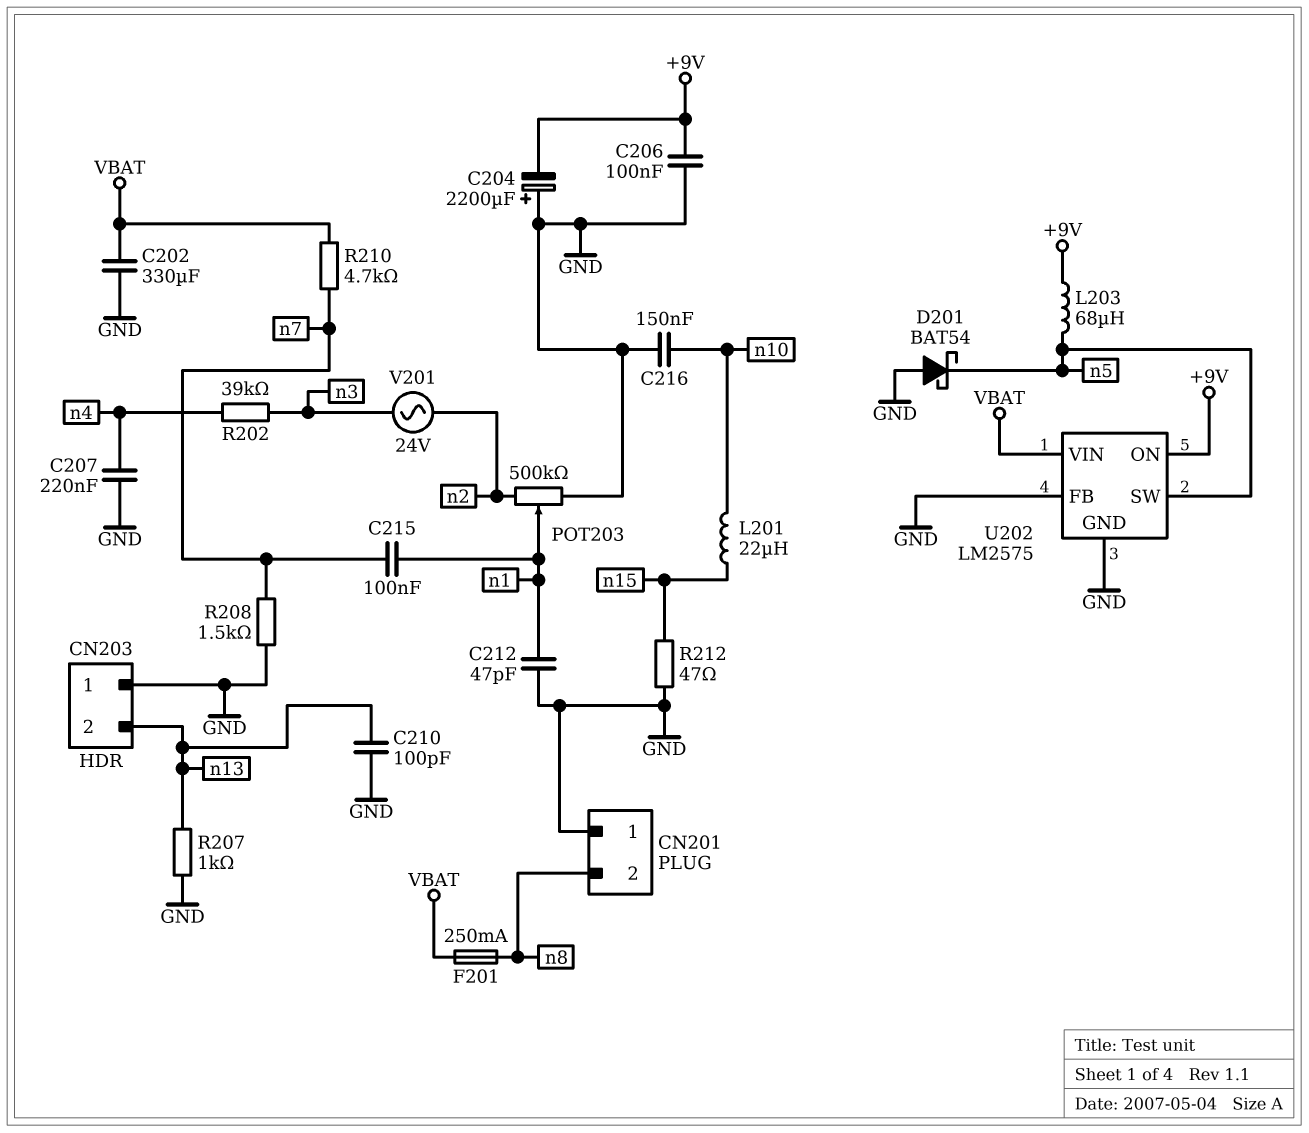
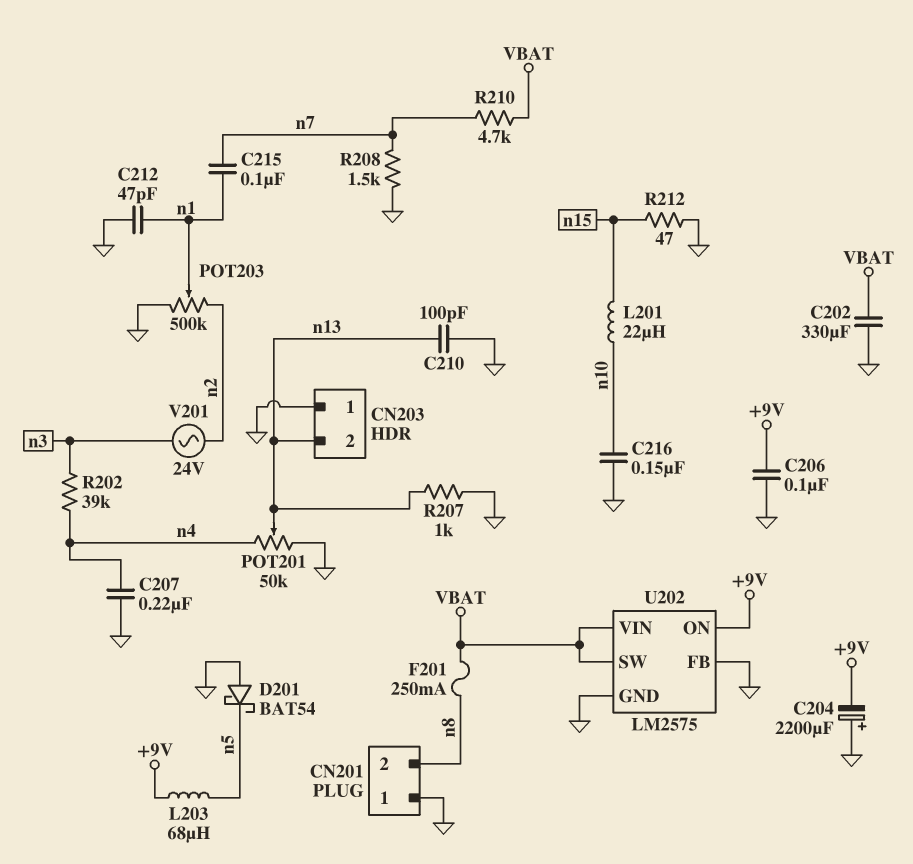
POT201: none -> 50k (GND, n4, wiper n13)
U202 pin SW: n5 -> VBAT

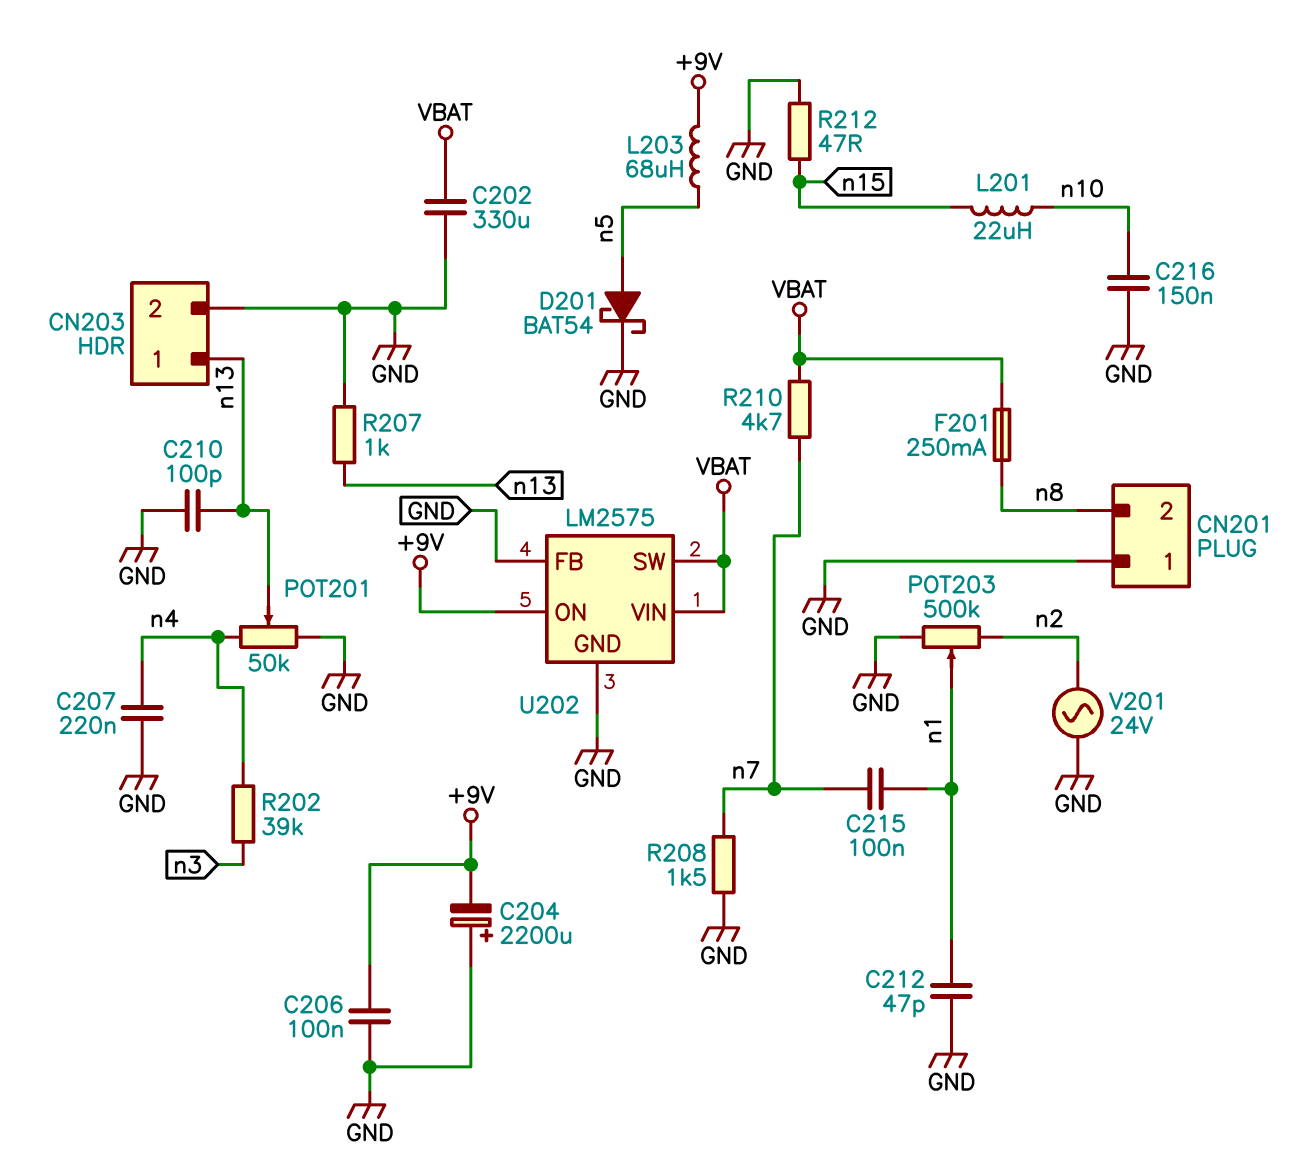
CN203 pin 1: GND -> n13
CN203 pin 2: n13 -> GND
D201: schottky BAT54 (A GND, K n5) -> schottky BAT54 (A n5, K GND)
V201: AC 24V (n2, n3) -> AC 24V (GND, n2)

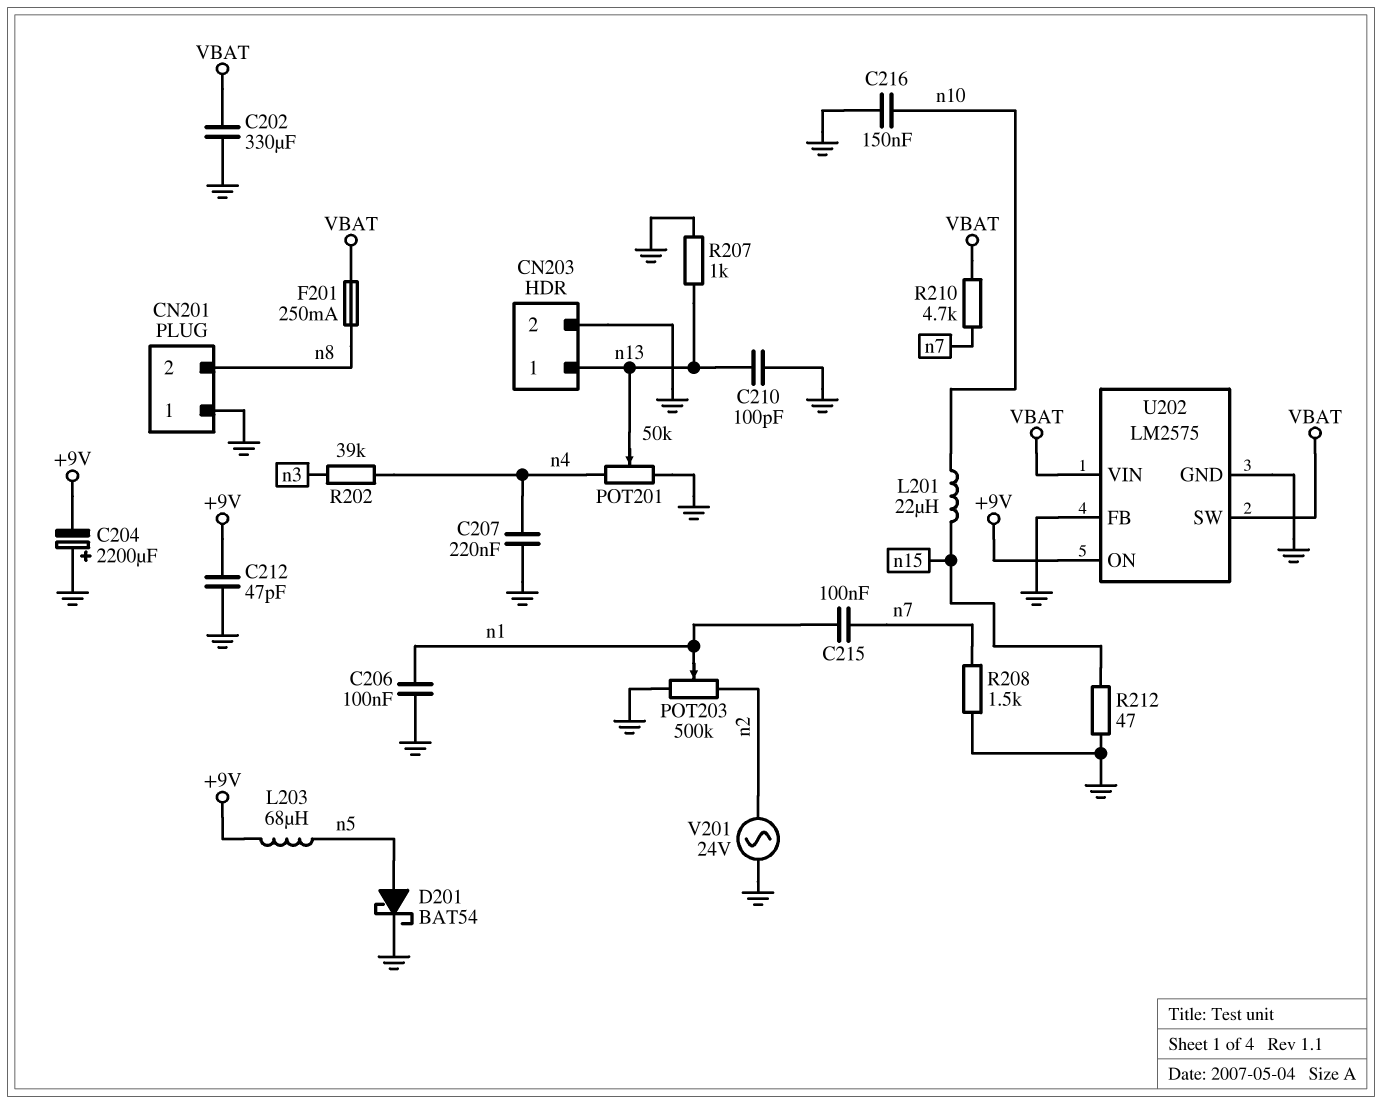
C206: 100nF (+9V, GND) -> 100nF (GND, n1)
C212: 47pF (GND, n1) -> 47pF (+9V, GND)

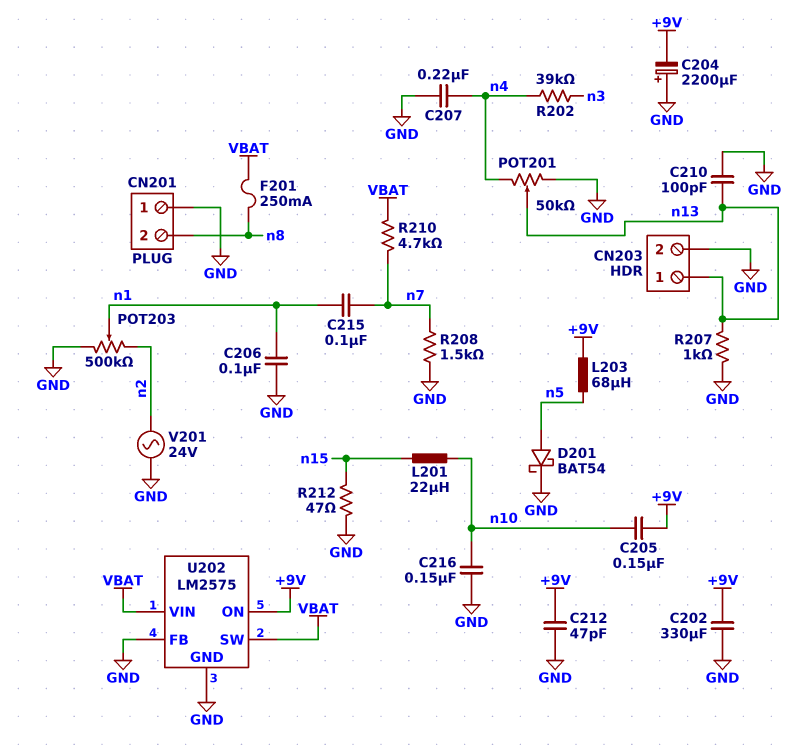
C202: 330uF (GND, VBAT) -> 330uF (+9V, GND)
C205: none -> 150nF (+9V, n10)

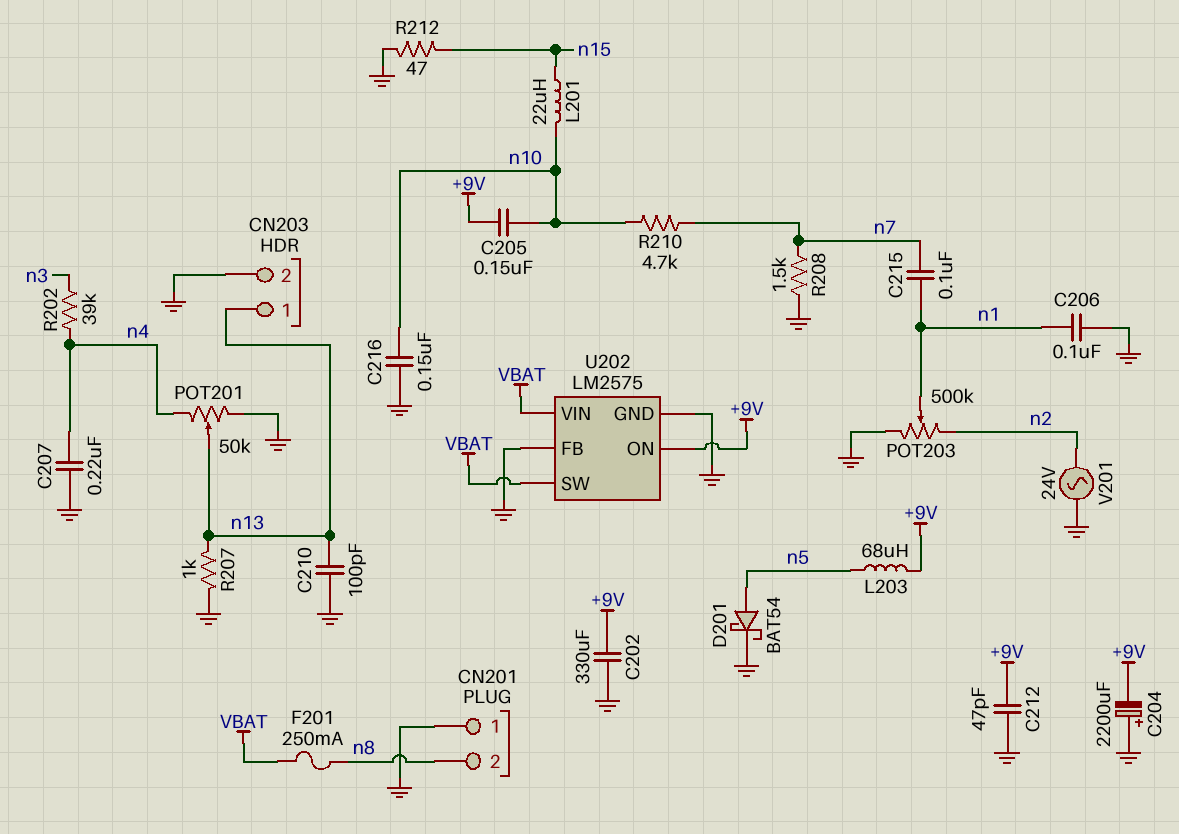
R210: 4.7k (VBAT, n7) -> 4.7k (n7, n10)

